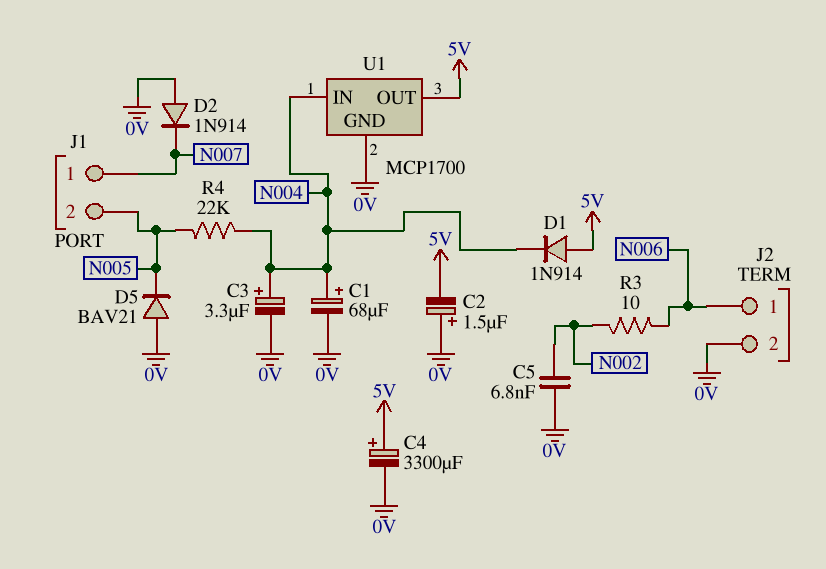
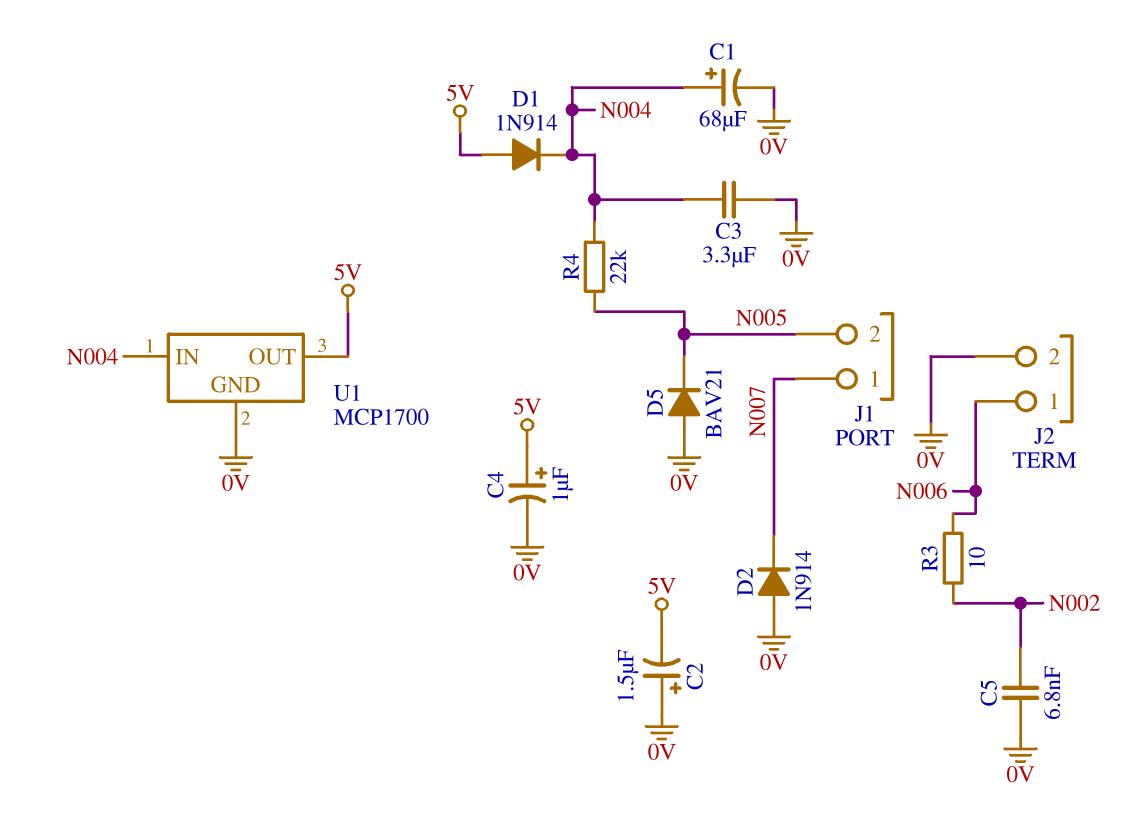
C3: 3.3uF (plus N004, minus 0V) -> 3.3uF (0V, N004)
C4: 3300uF (plus 5V, minus 0V) -> 1uF (plus 5V, minus 0V)

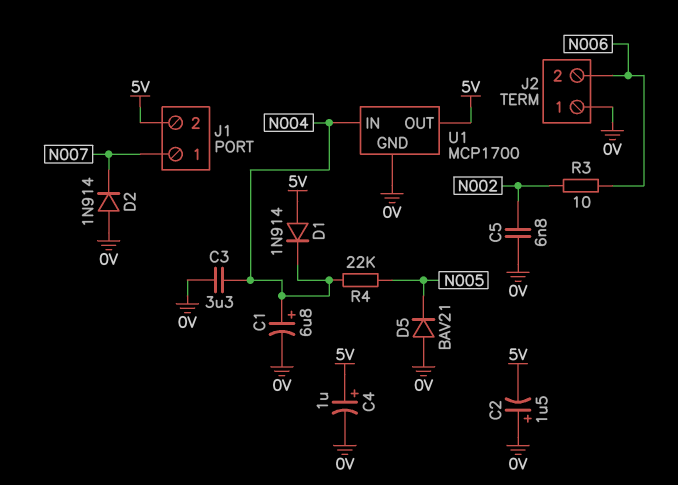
C1: 68uF (plus N004, minus 0V) -> 6.8uF (plus N004, minus 0V)
J1 pin 2: N005 -> 5V
J2 pin 1: N006 -> 0V
J2 pin 2: 0V -> N006

